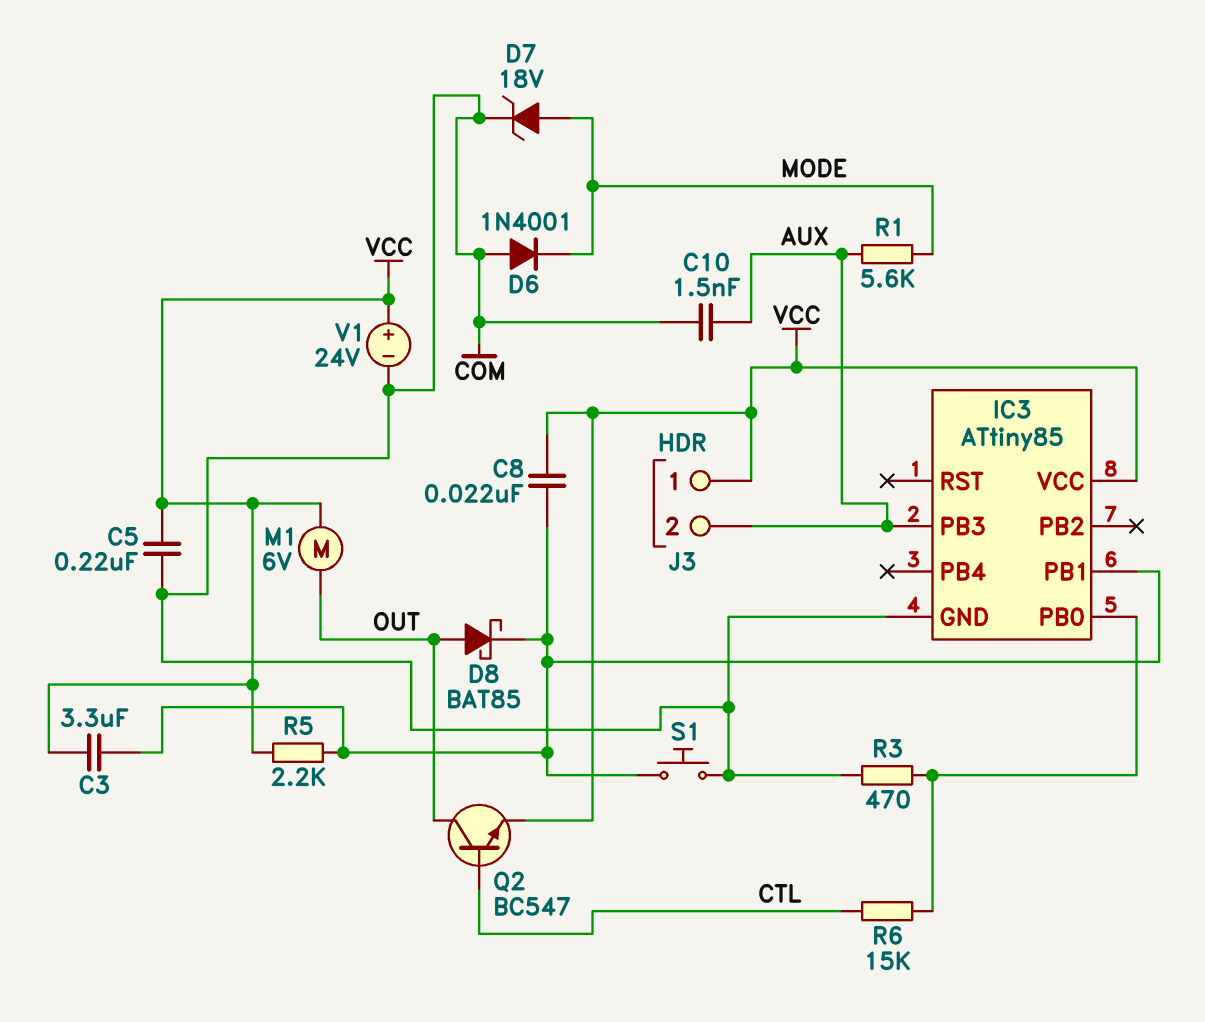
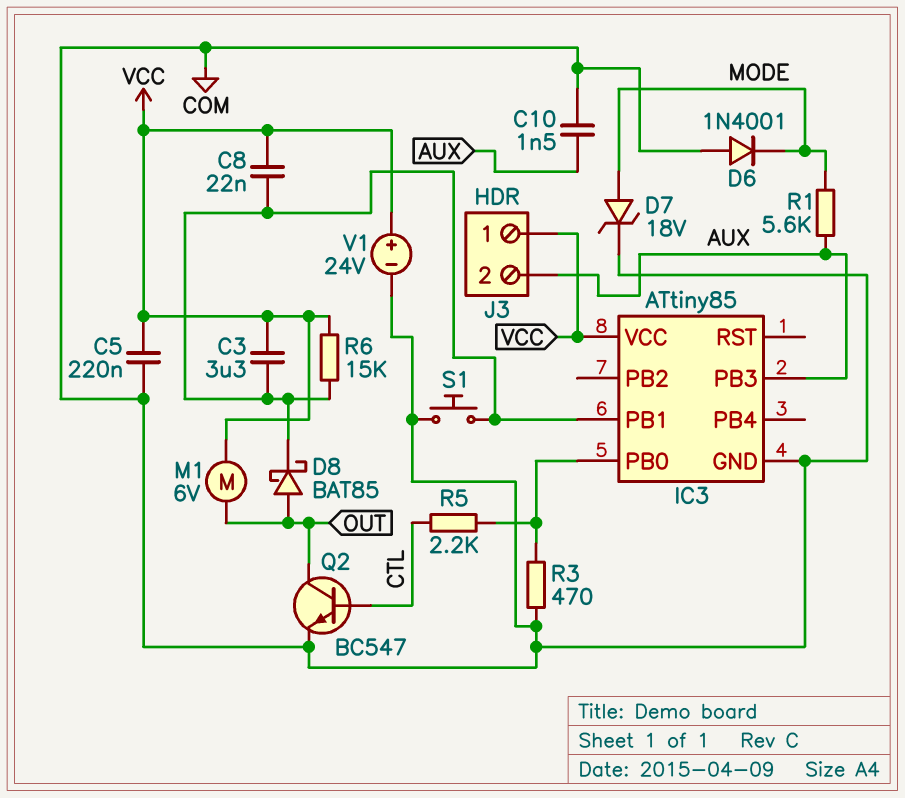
Q2: NPN BC547 (B CTL, C OUT, E VCC) -> NPN BC547 (B CTL, C OUT, E COM)
R5: 2.2k (IC3/PB1, VCC) -> 2.2k (CTL, IC3/PB0)
R6: 15k (CTL, IC3/PB0) -> 15k (IC3/PB1, VCC)

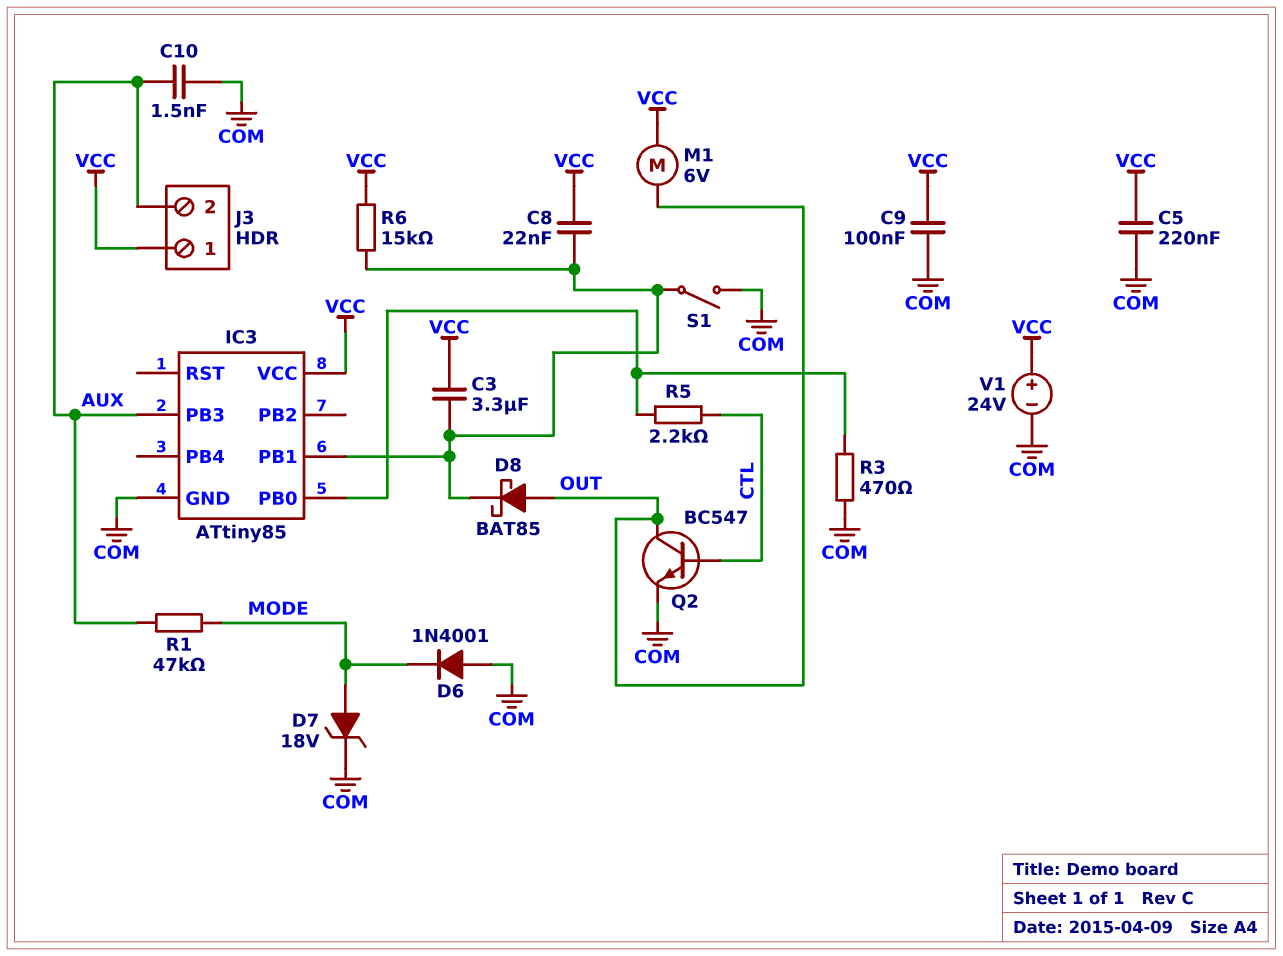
C9: none -> 100nF (COM, VCC)
R1: 5.6k (AUX, MODE) -> 47k (AUX, MODE)
S1: button (COM, IC3/PB1) -> switch (COM, IC3/PB1)

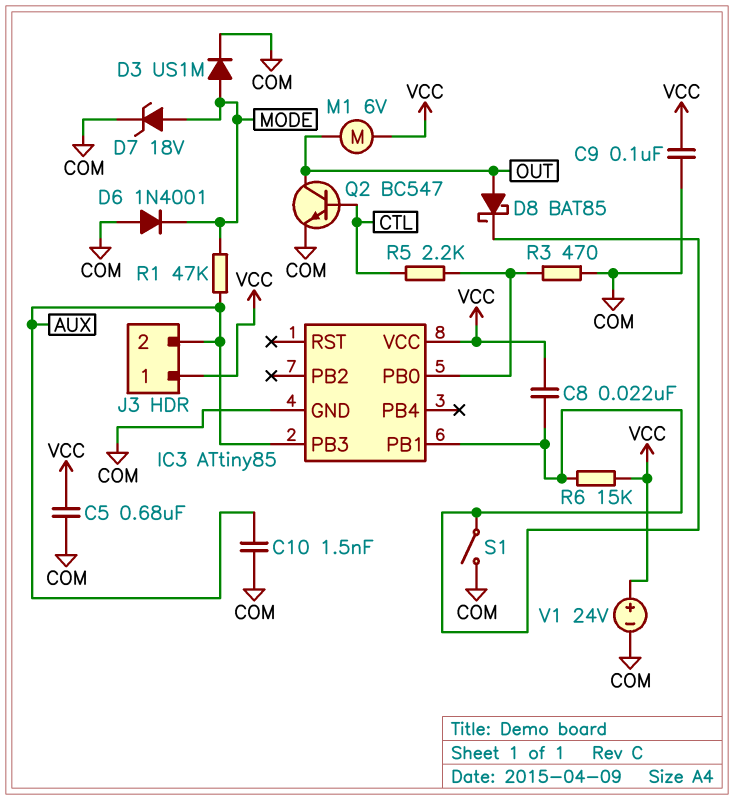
C3: 3.3uF (IC3/PB1, VCC) -> none
C5: 220nF (COM, VCC) -> 680nF (COM, VCC)
D3: none -> diode US1M (A MODE, K COM)

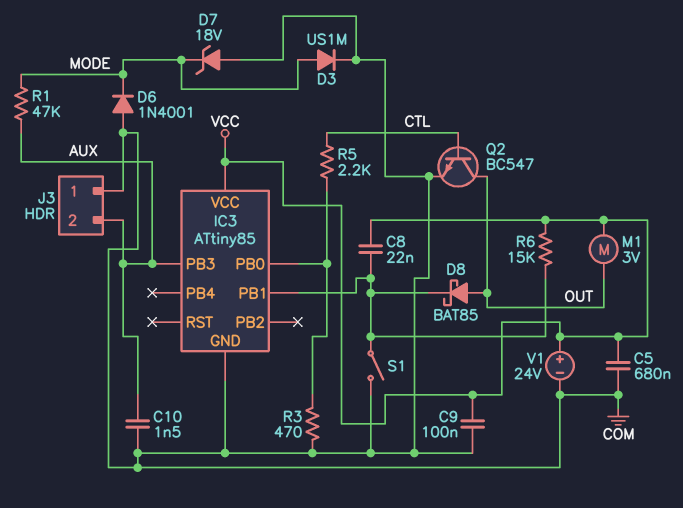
D7: zener 18V (A MODE, K COM) -> zener 18V (A COM, K MODE)
J3 pin 1: VCC -> COM
M1: motor 6V (OUT, VCC) -> motor 3V (OUT, VCC)

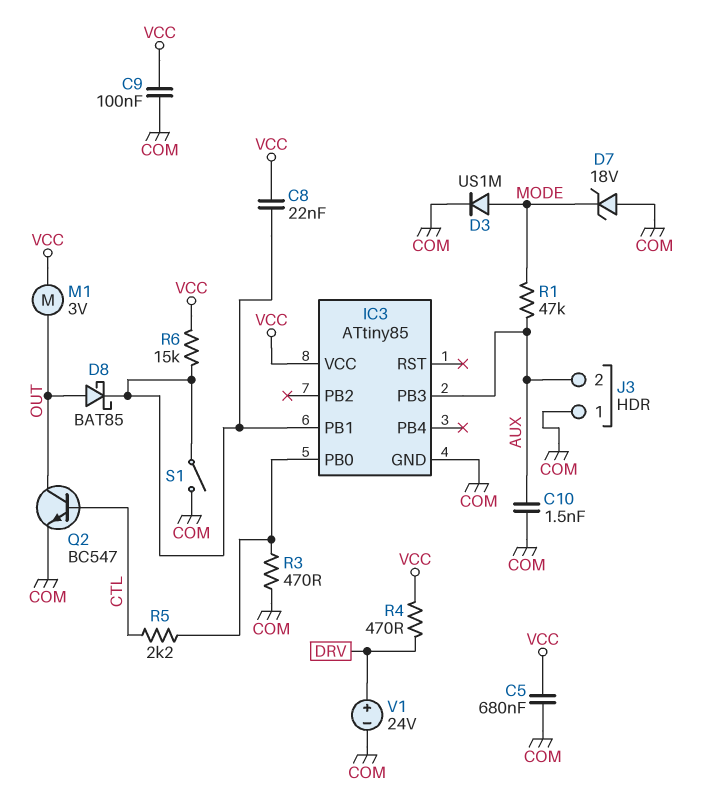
D6: diode 1N4001 (A COM, K MODE) -> none
R4: none -> 470 (DRV, VCC)
V1: 24V (plus VCC, minus COM) -> 24V (plus DRV, minus COM)

